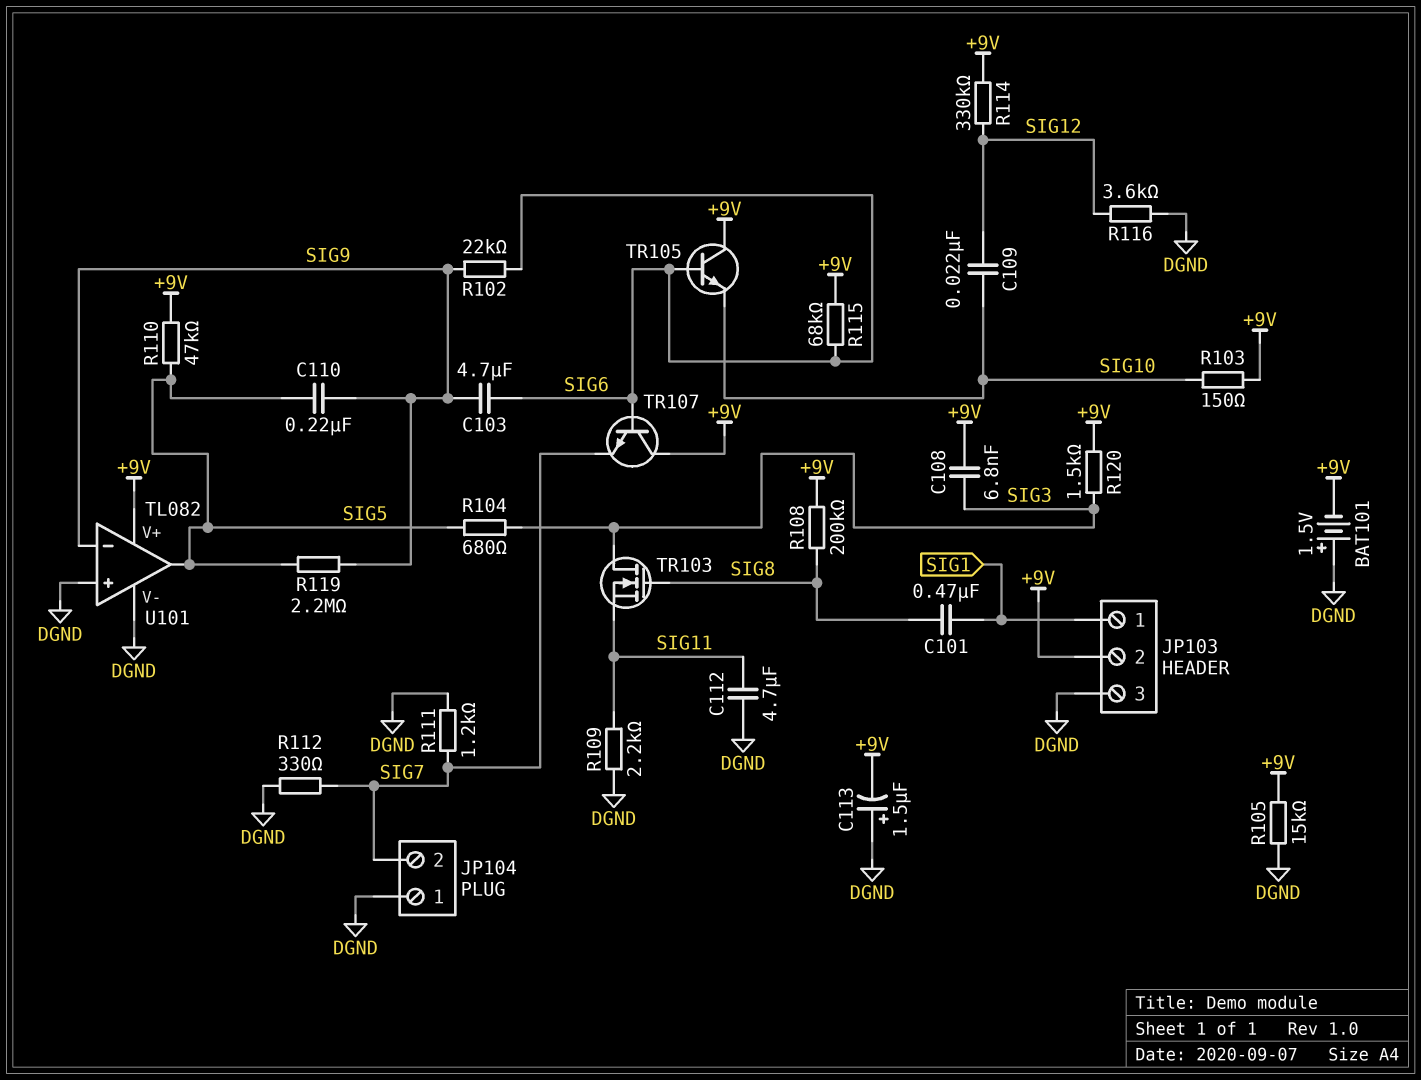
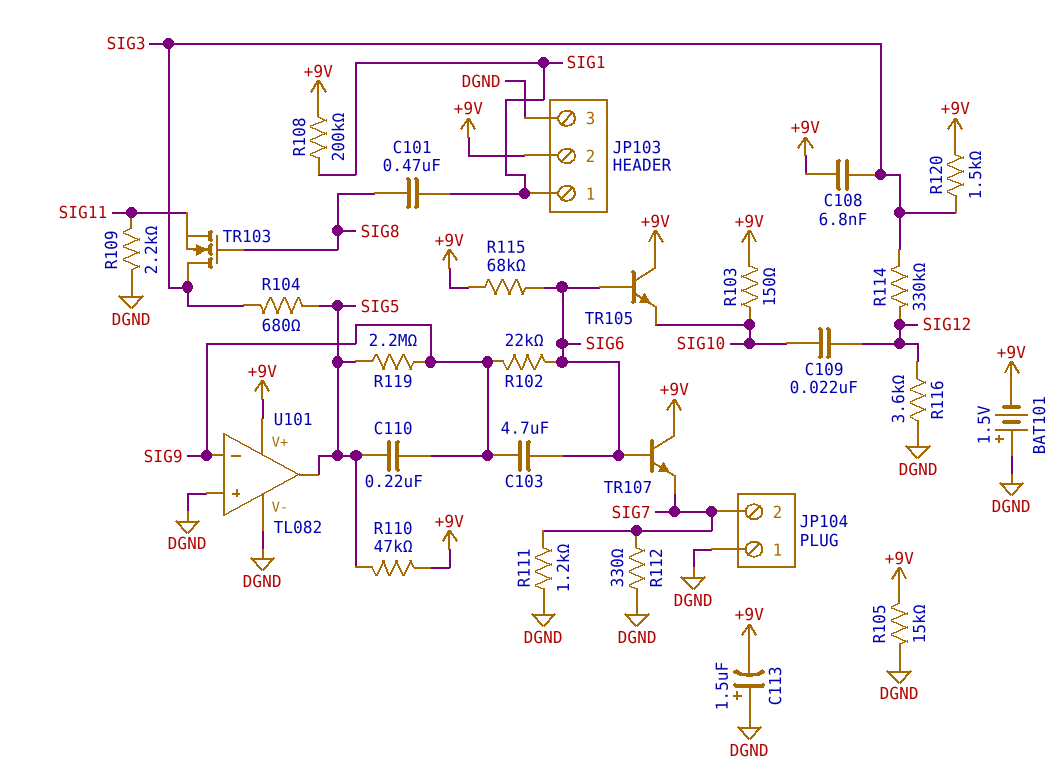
C112: 4.7uF (DGND, SIG11) -> none
R108: 200k (+9V, SIG8) -> 200k (+9V, SIG1)
R114: 330k (+9V, SIG12) -> 330k (SIG3, SIG12)

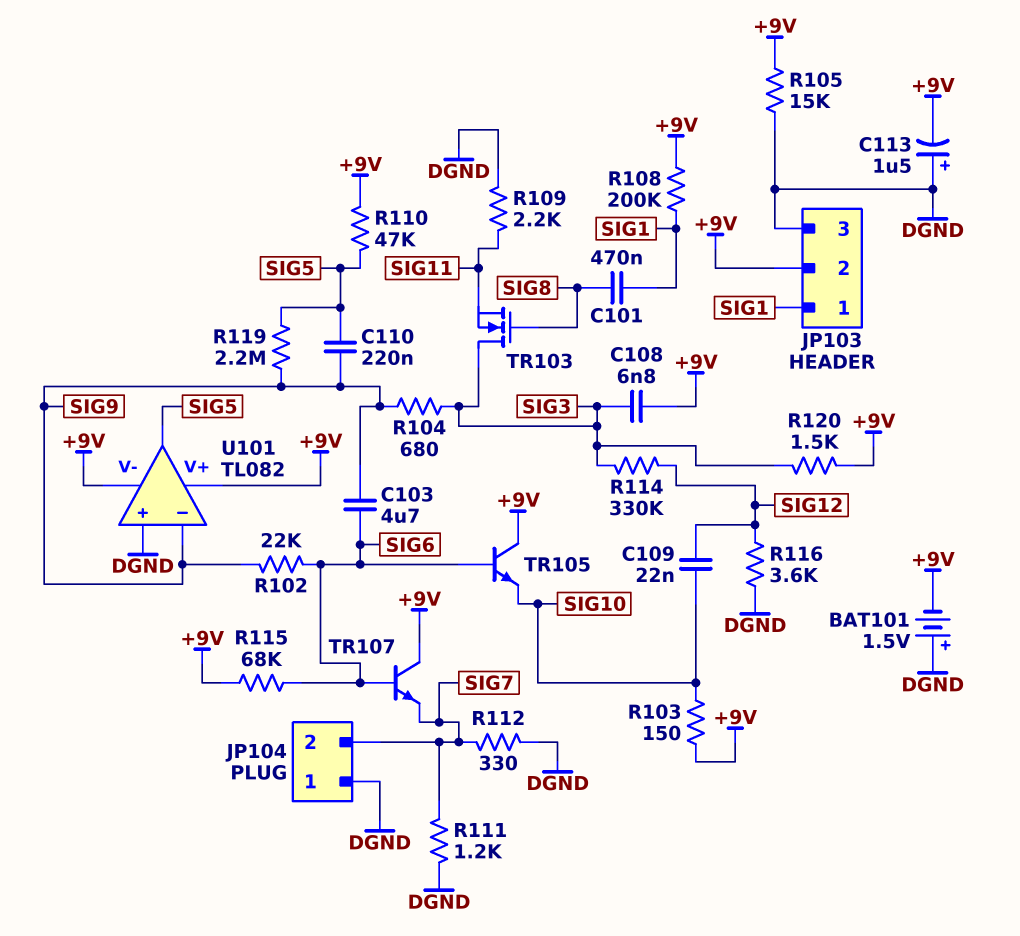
R104: 680 (SIG3, SIG5) -> 680 (SIG3, SIG9)
U101 pin V-: DGND -> +9V

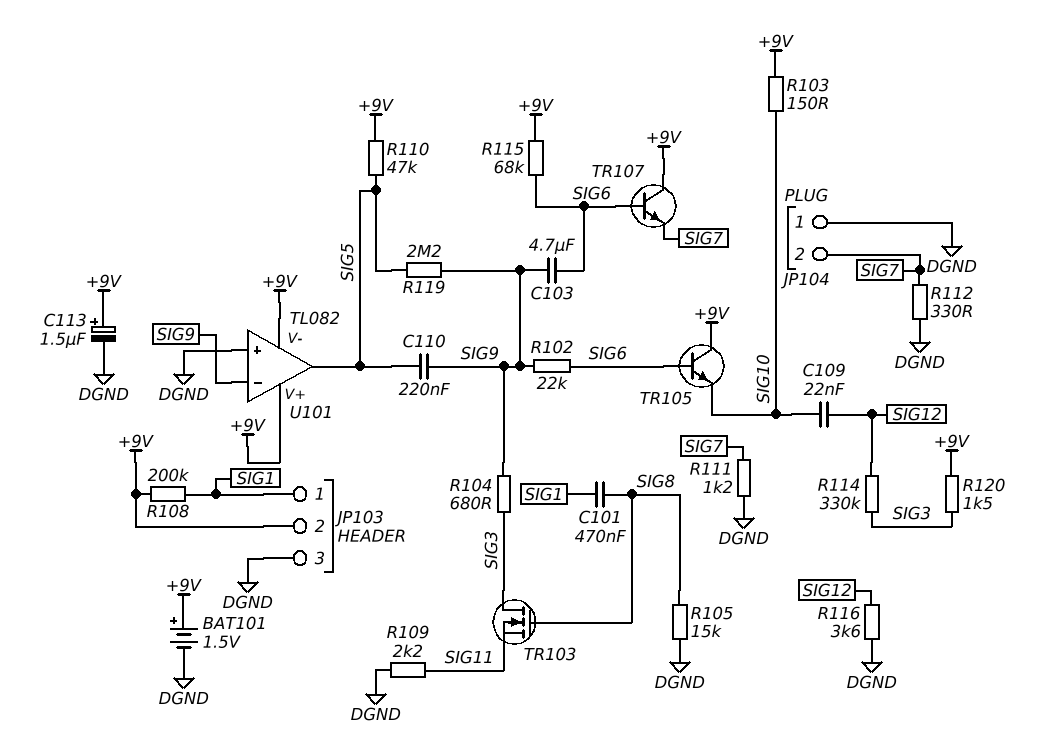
BAT101: 1.5V (plus DGND, minus +9V) -> 1.5V (plus +9V, minus DGND)
C108: 6.8nF (+9V, SIG3) -> none
C113: 1.5uF (plus DGND, minus +9V) -> 1.5uF (plus +9V, minus DGND)
R105: 15k (+9V, DGND) -> 15k (DGND, SIG8)

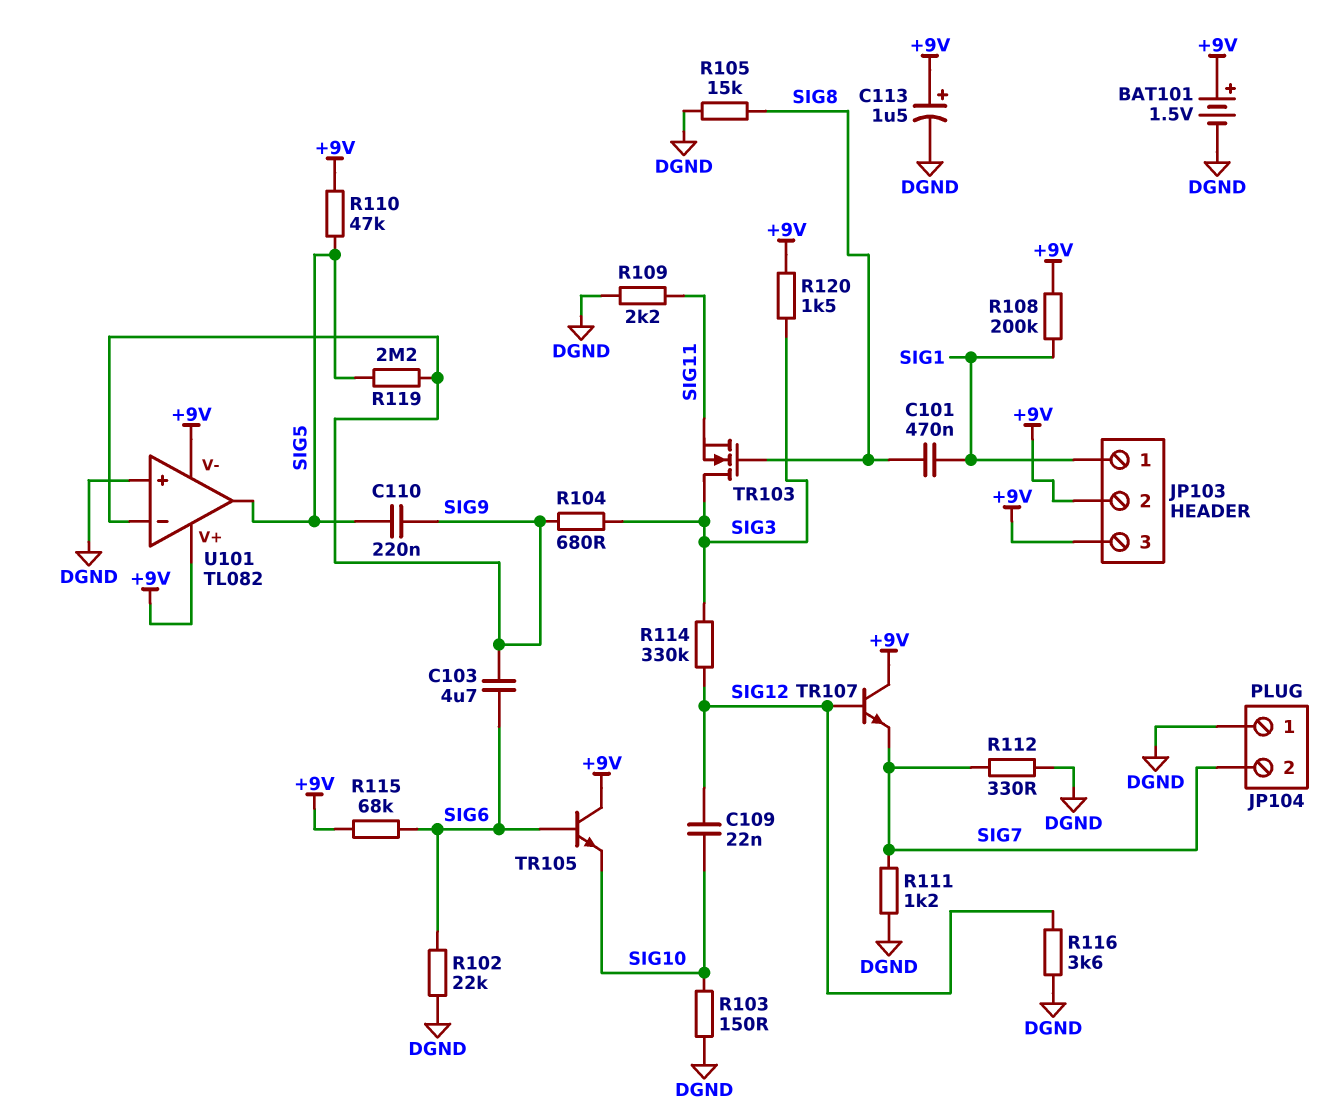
JP103 pin 3: DGND -> +9V
R102: 22k (SIG6, SIG9) -> 22k (DGND, SIG6)
R103: 150 (+9V, SIG10) -> 150 (DGND, SIG10)
TR107: NPN (B SIG6, C +9V, E SIG7) -> NPN (B SIG12, C +9V, E SIG7)

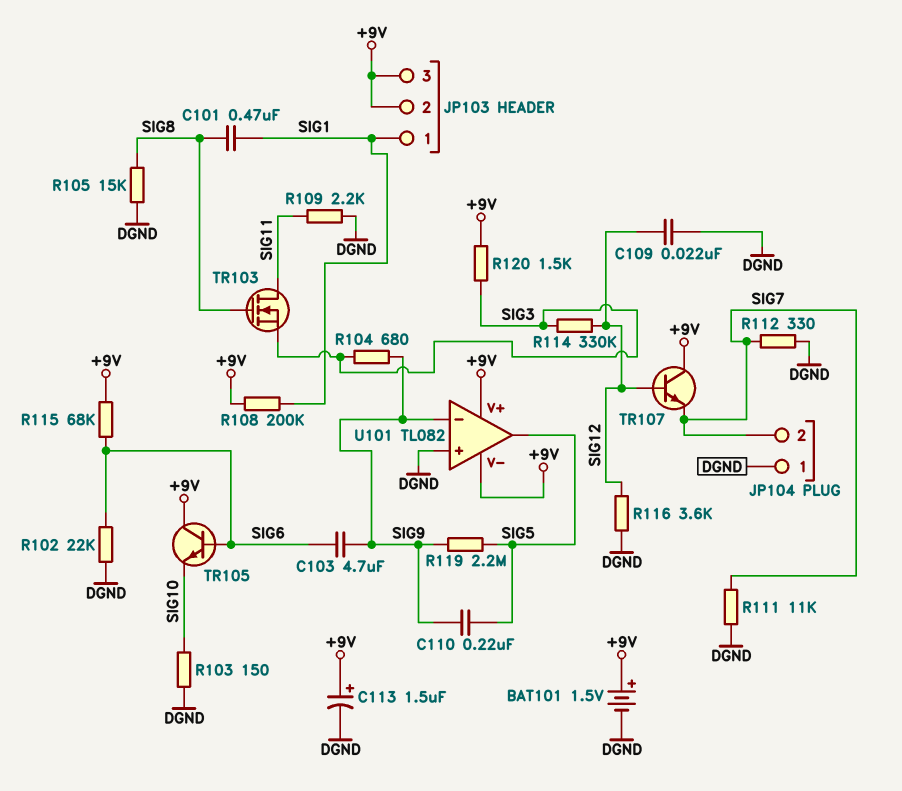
C109: 22nF (SIG10, SIG12) -> 22nF (DGND, SIG12)
R110: 47k (+9V, SIG5) -> none
R111: 1.2k (DGND, SIG7) -> 11k (DGND, SIG7)
TR103: NMOS (G SIG8, D SIG3, S SIG11) -> NMOS (G SIG8, D SIG11, S SIG3)

